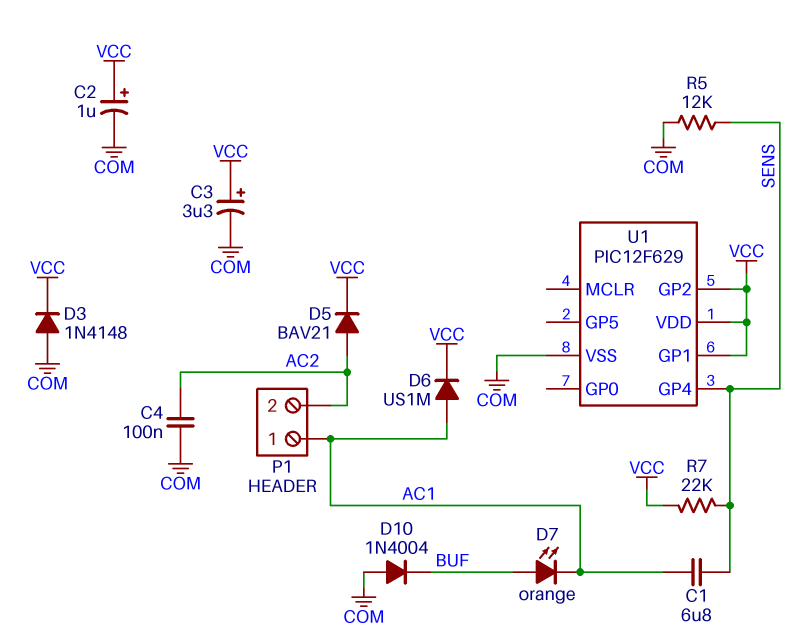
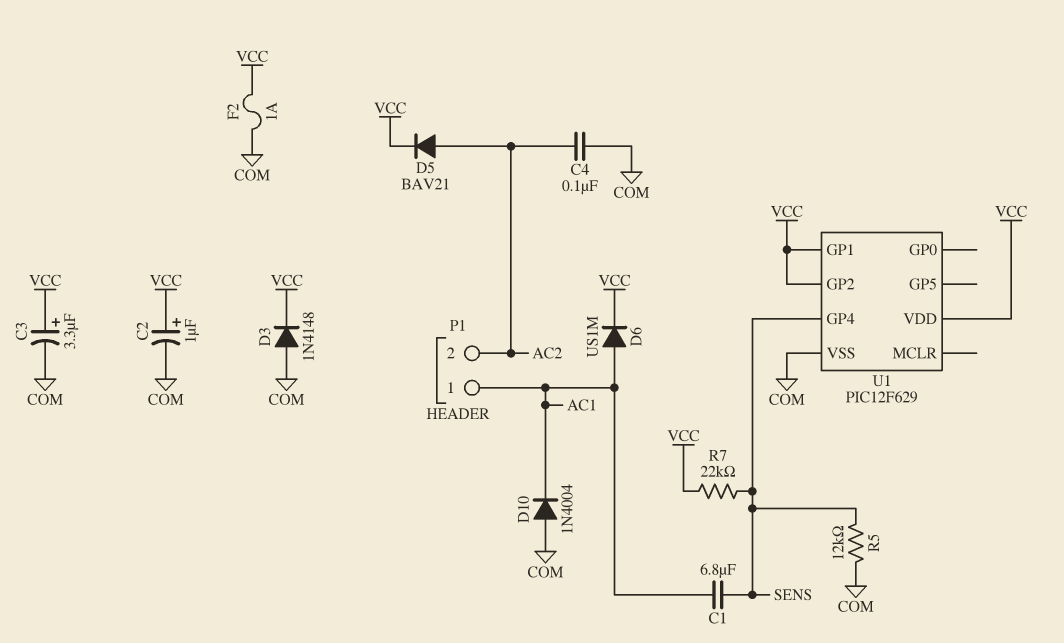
D7: LED orange (A BUF, K AC1) -> none
D10: diode 1N4004 (A COM, K BUF) -> diode 1N4004 (A COM, K AC1)
F2: none -> 1A (COM, VCC)

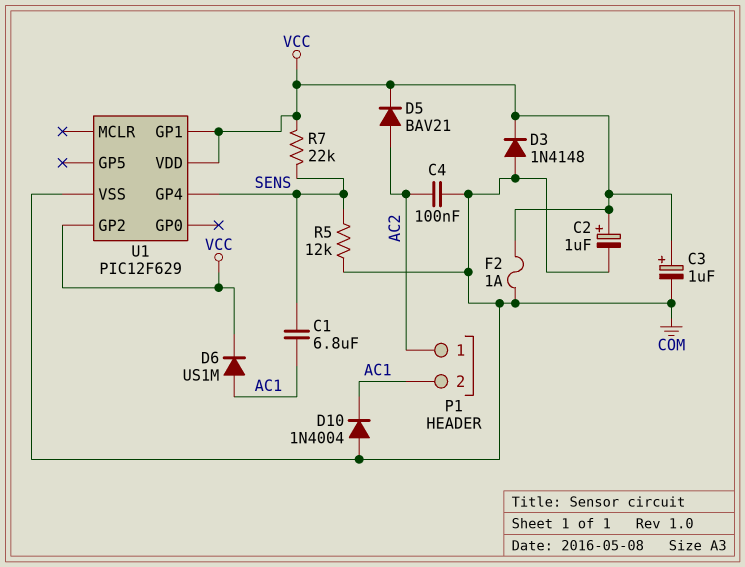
C3: 3.3uF (plus VCC, minus COM) -> 1uF (plus VCC, minus COM)
P1 pin 1: AC1 -> AC2
P1 pin 2: AC2 -> AC1

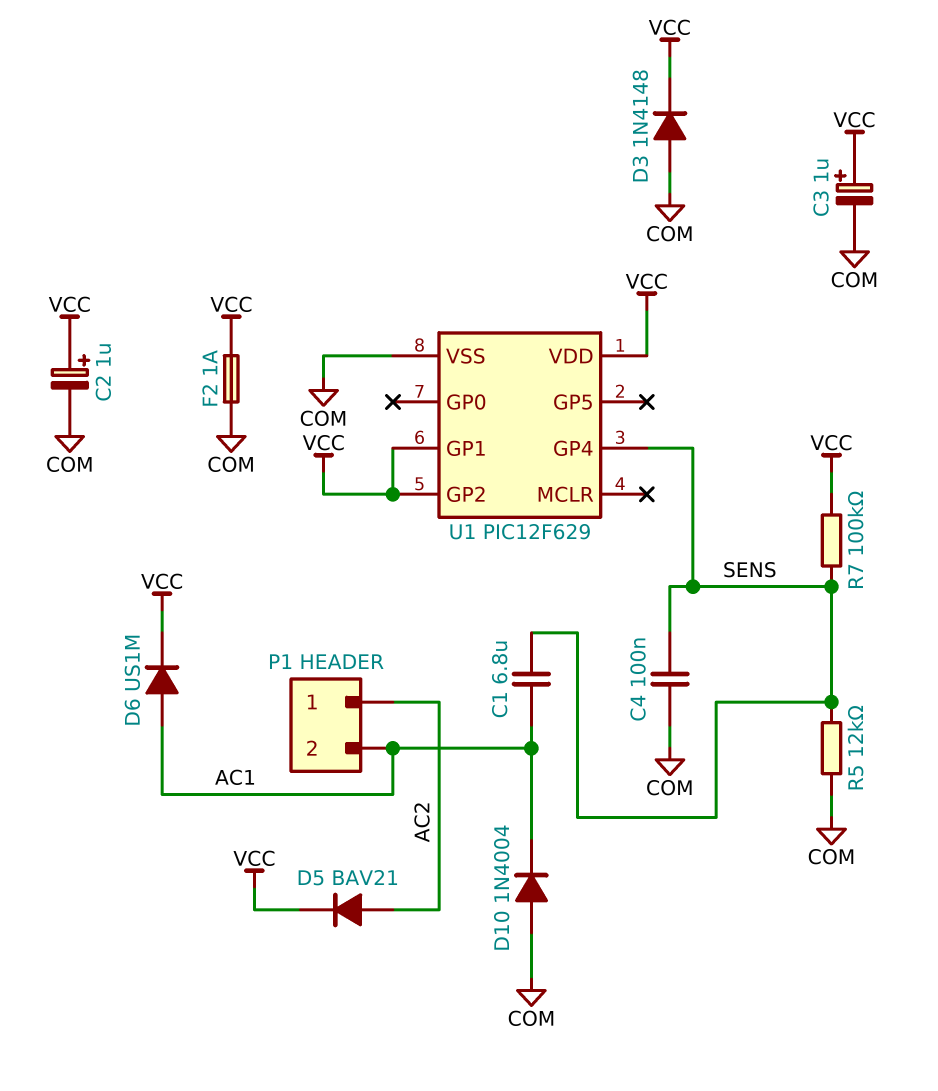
C4: 100nF (AC2, COM) -> 100nF (COM, SENS)
R7: 22k (SENS, VCC) -> 100k (SENS, VCC)

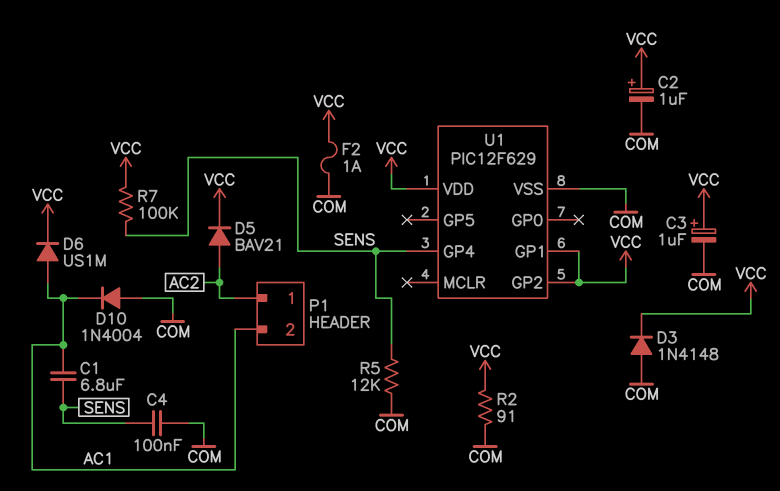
R2: none -> 91 (COM, VCC)

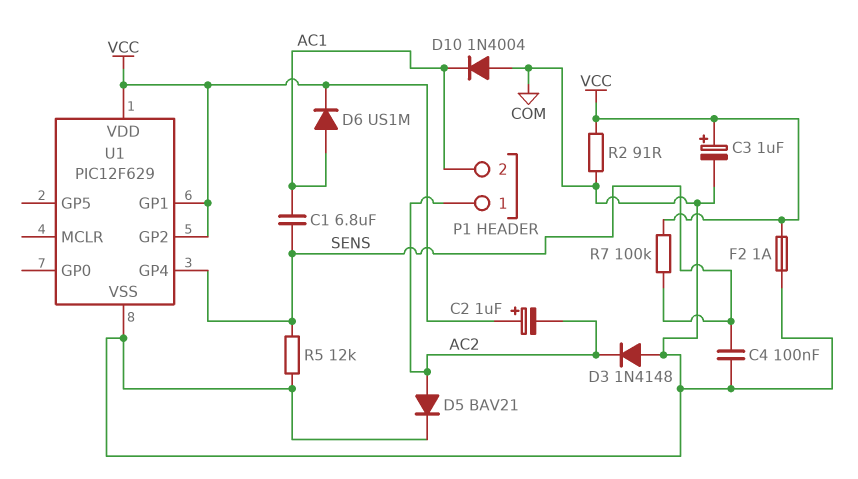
C2: 1uF (plus VCC, minus COM) -> 1uF (plus VCC, minus AC2)
D3: diode 1N4148 (A COM, K VCC) -> diode 1N4148 (A COM, K AC2)
D5: diode BAV21 (A AC2, K VCC) -> diode BAV21 (A AC2, K COM)

